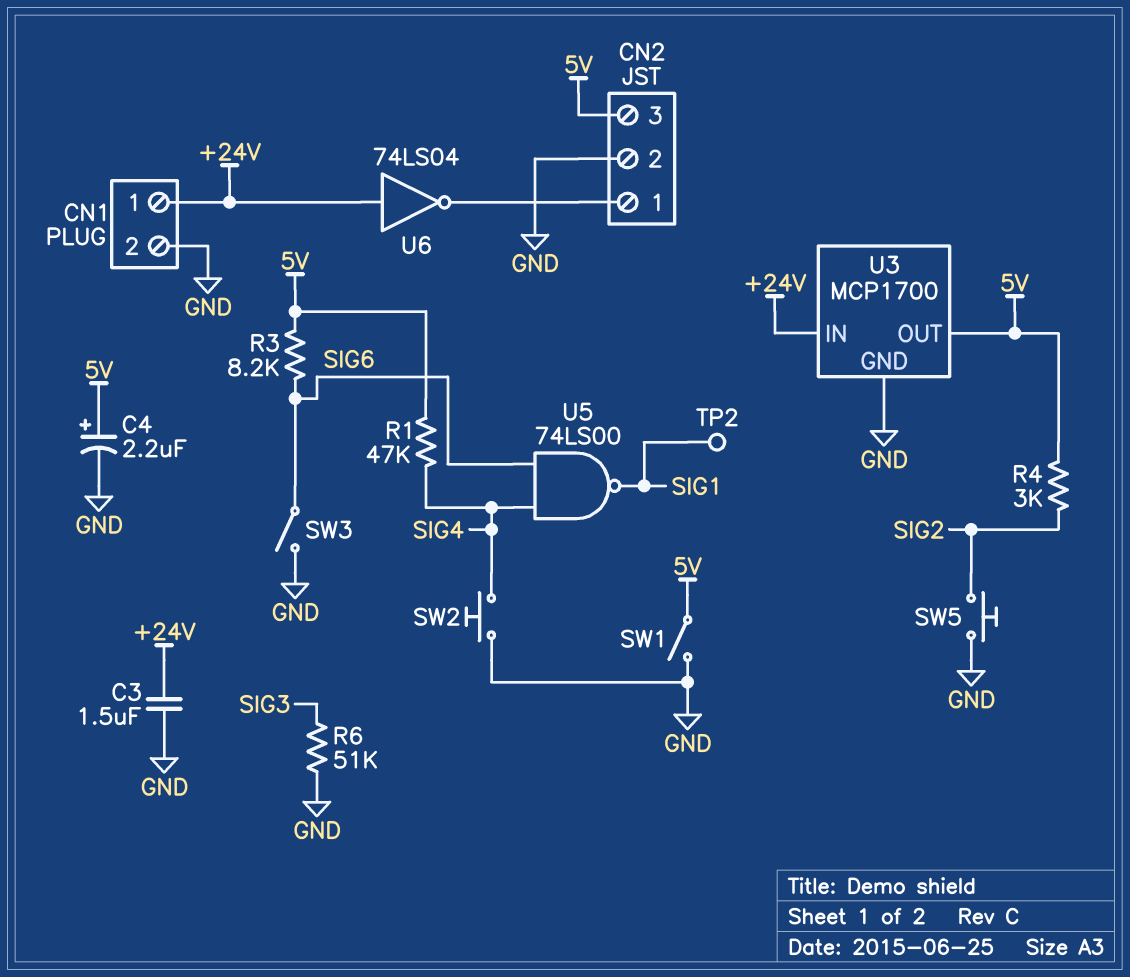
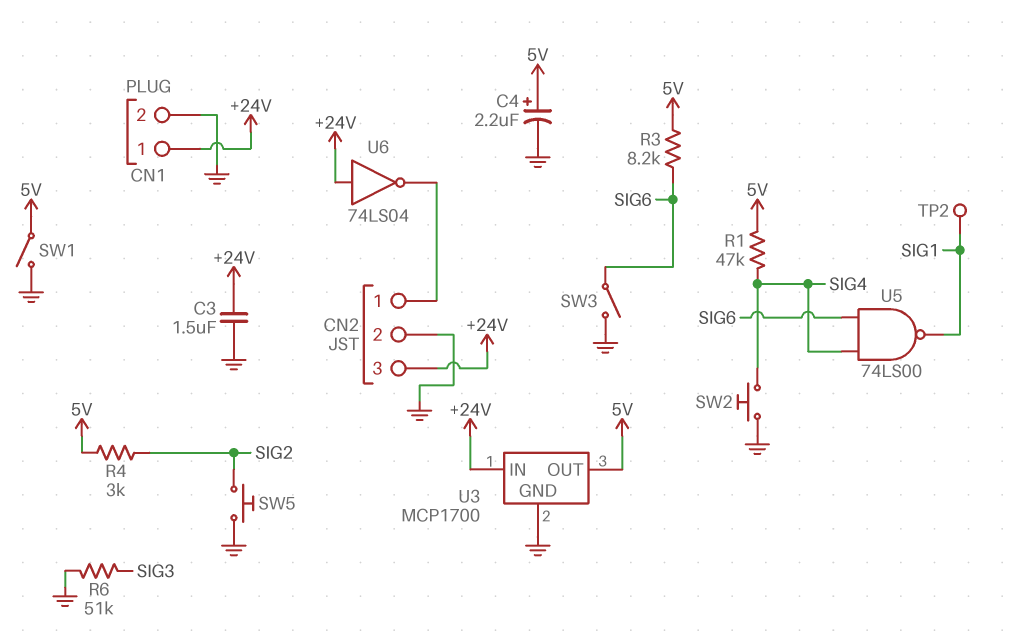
CN2 pin 3: 5V -> +24V

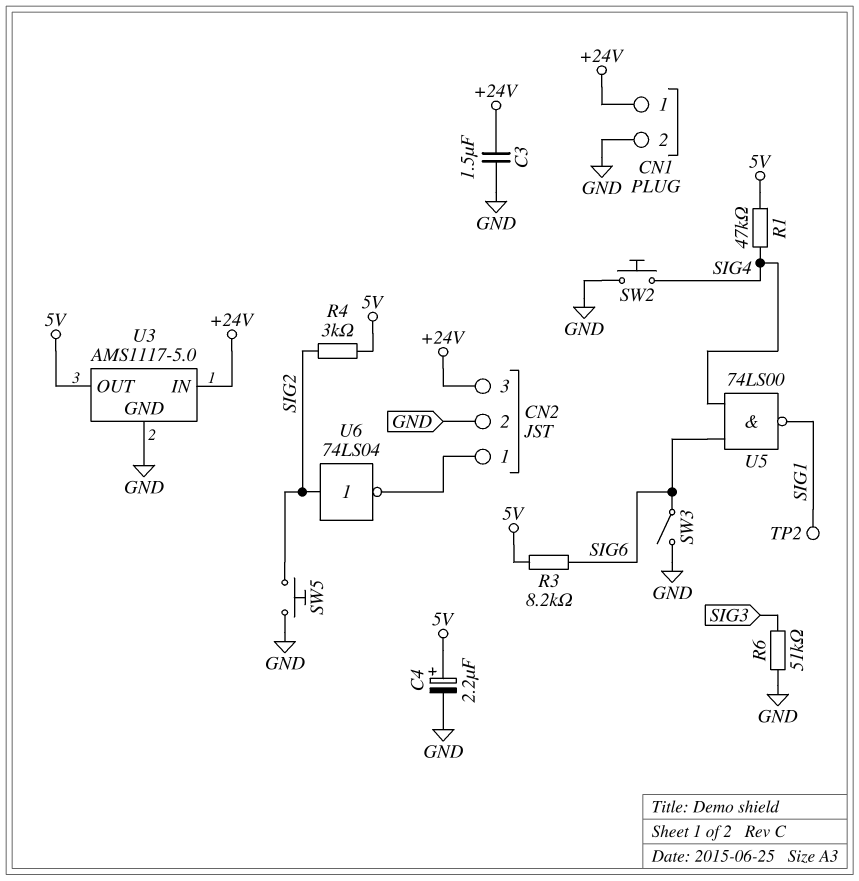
SW1: switch (5V, GND) -> none
U3: MCP1700 -> AMS1117-5.0
U6: NOT 74LS04 (in +24V, out CN2/1) -> NOT 74LS04 (in SIG2, out CN2/1)

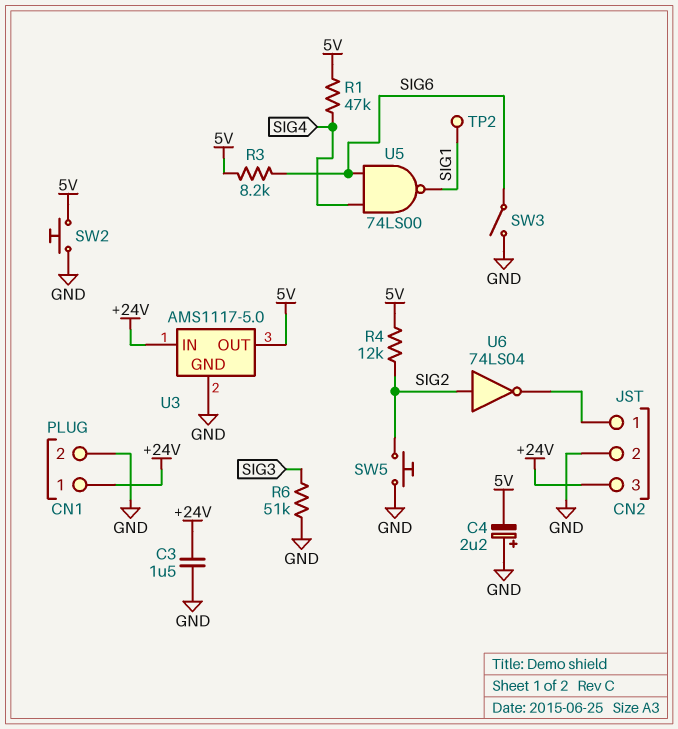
C4: 2.2uF (plus 5V, minus GND) -> 2.2uF (plus GND, minus 5V)
R4: 3k (5V, SIG2) -> 12k (5V, SIG2)
SW2: button (GND, SIG4) -> button (5V, GND)

